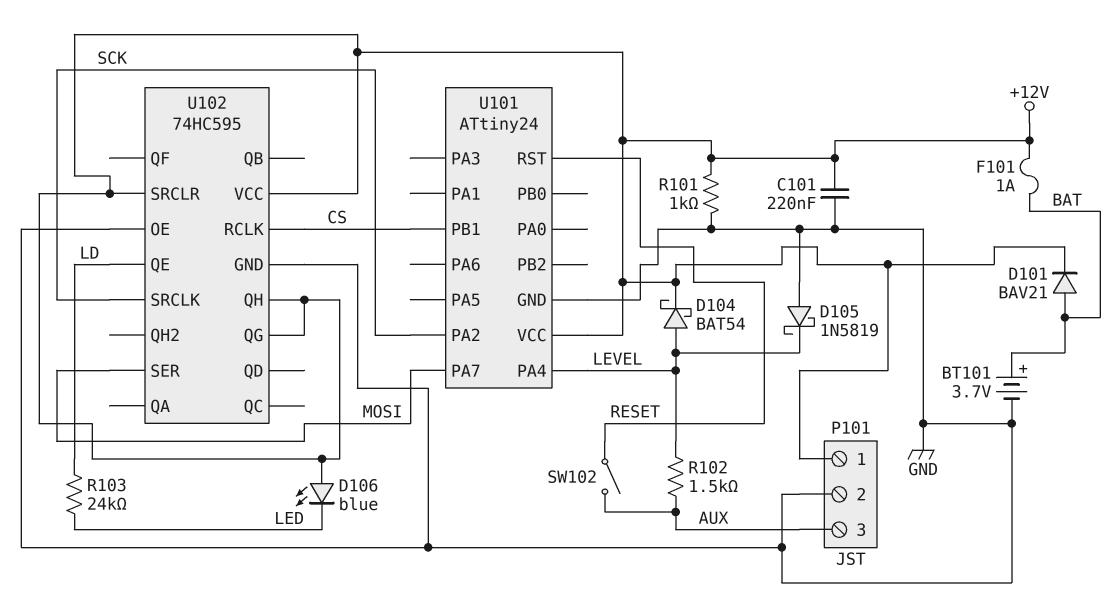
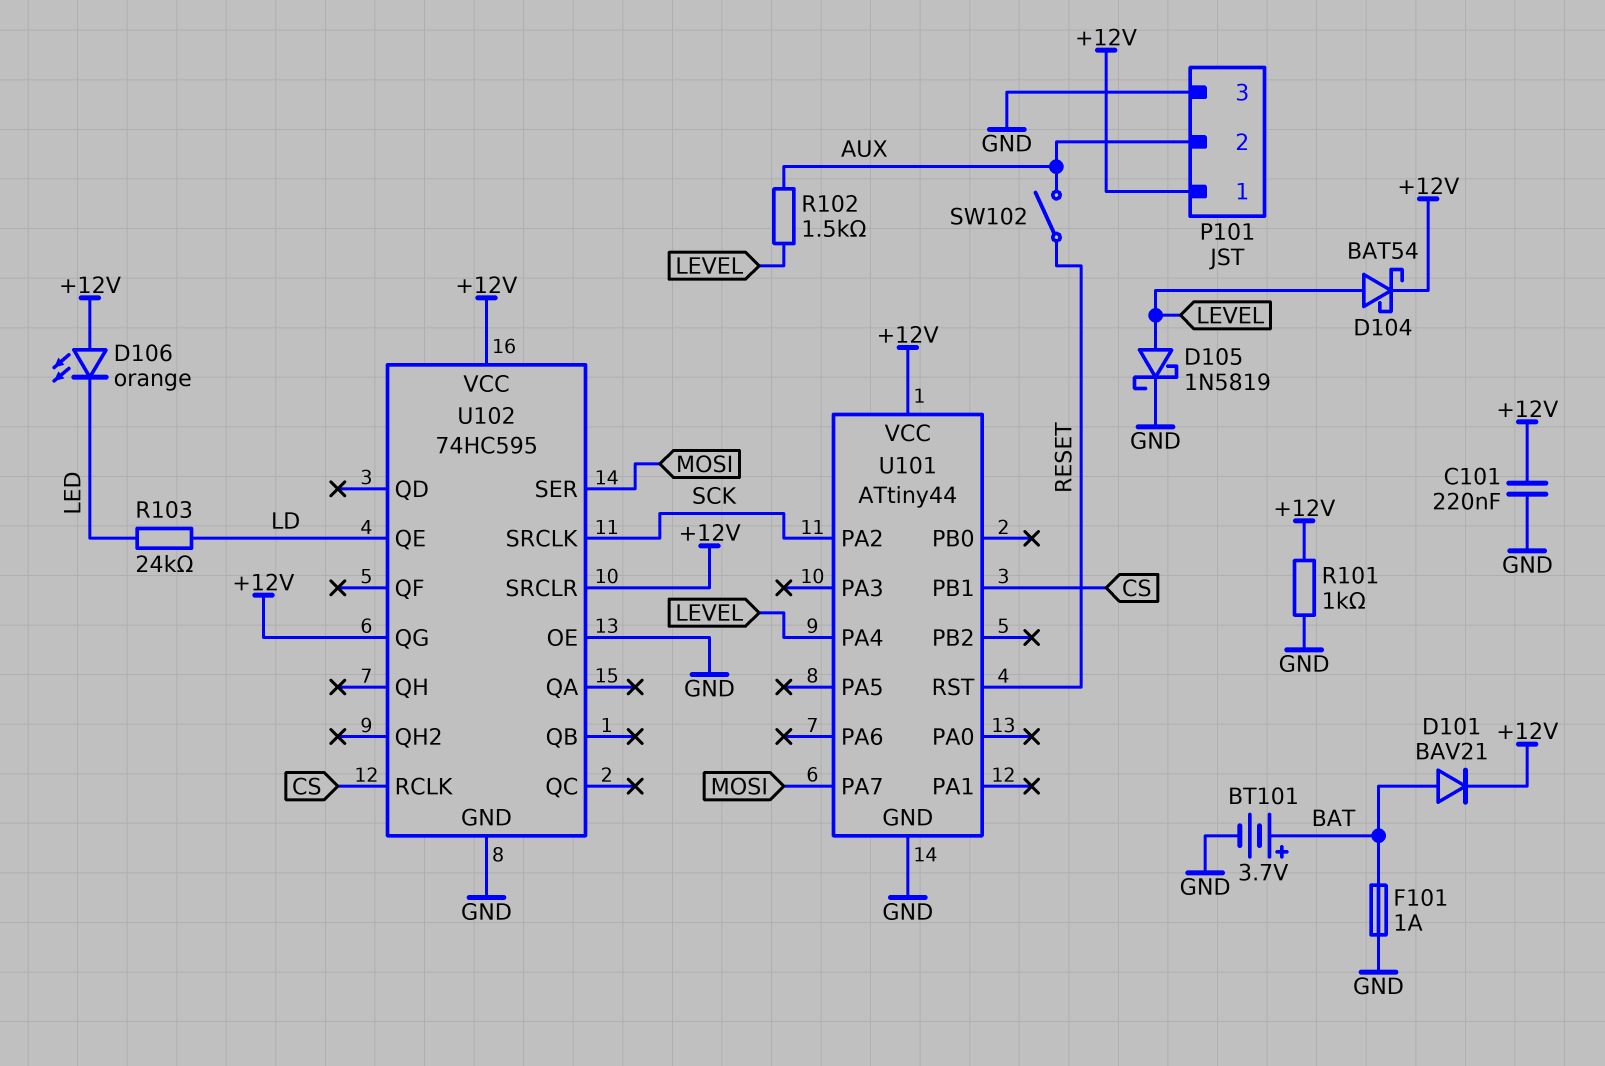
D105: schottky 1N5819 (A GND, K LEVEL) -> schottky 1N5819 (A LEVEL, K GND)
D106: LED blue (A +12V, K LED) -> LED orange (A +12V, K LED)
F101: 1A (+12V, BAT) -> 1A (BAT, GND)
P101 pin 2: GND -> AUX
P101 pin 3: AUX -> GND
U101: ATtiny24 -> ATtiny44
U102 pin QH: +12V -> none

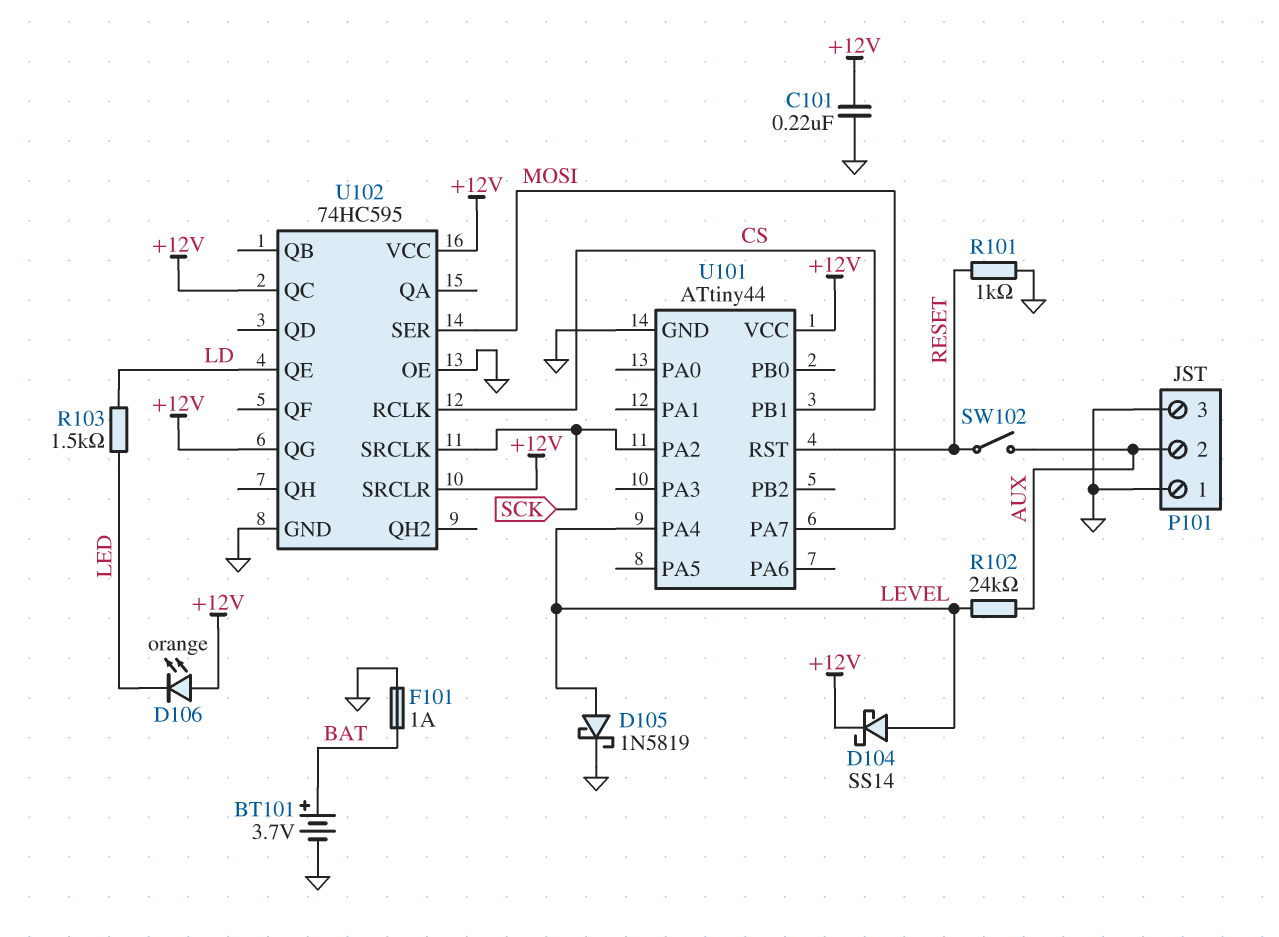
D101: diode BAV21 (A BAT, K +12V) -> none
D104: schottky BAT54 (A LEVEL, K +12V) -> schottky SS14 (A LEVEL, K +12V)
P101 pin 1: +12V -> GND
R101: 1k (+12V, GND) -> 1k (GND, RESET)
R102: 1.5k (AUX, LEVEL) -> 24k (AUX, LEVEL)
R103: 24k (LD, LED) -> 1.5k (LD, LED)
U102 pin QC: none -> +12V

